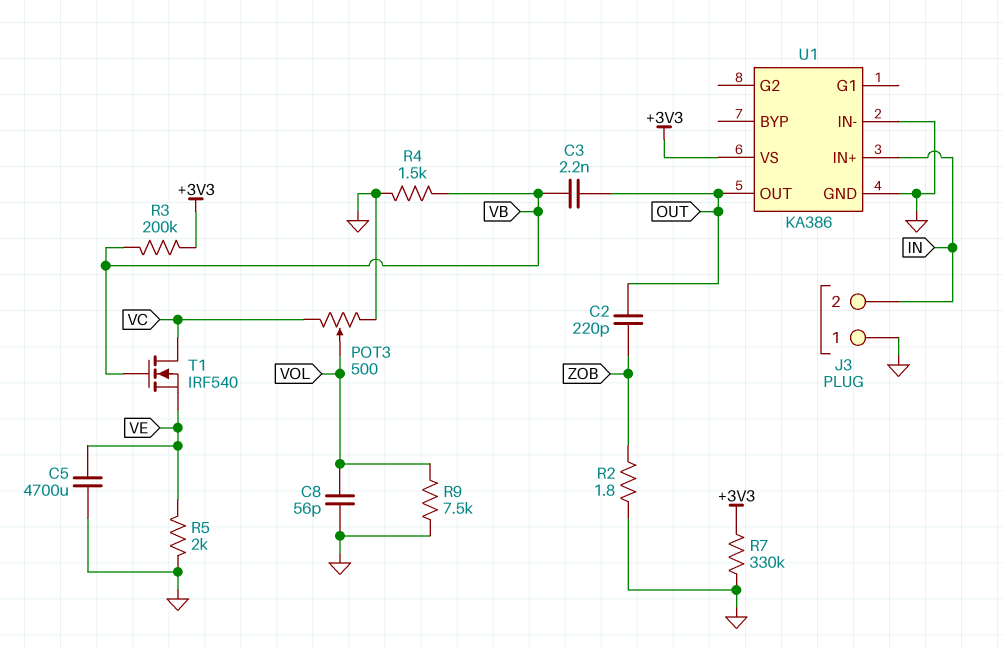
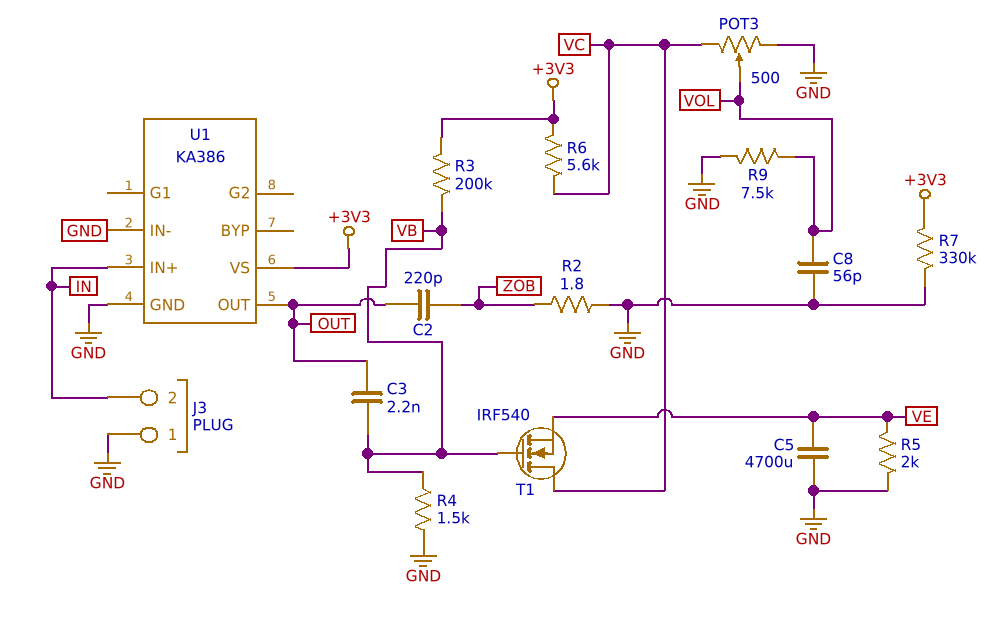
R6: none -> 5.6k (+3V3, VC)

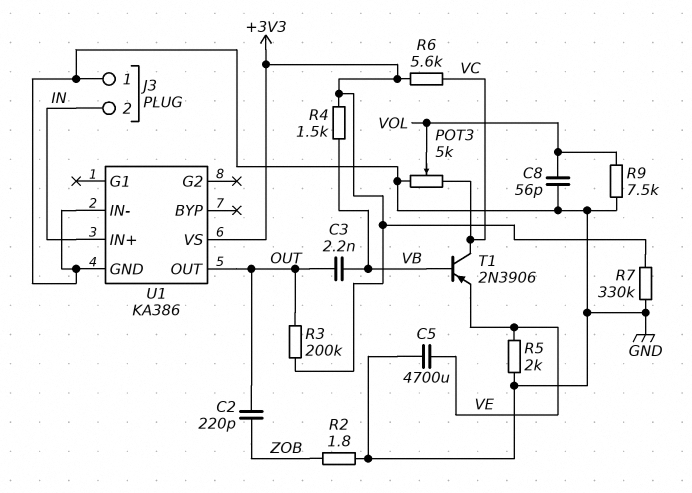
POT3: 500 (GND, VC, wiper VOL) -> 5k (GND, VC, wiper VOL)
R3: 200k (+3V3, VB) -> 200k (+3V3, OUT)
R4: 1.5k (GND, VB) -> 1.5k (+3V3, VB)
T1: NMOS IRF540 (G VB, D VC, S VE) -> PNP 2N3906 (B VB, C VC, E VE)

